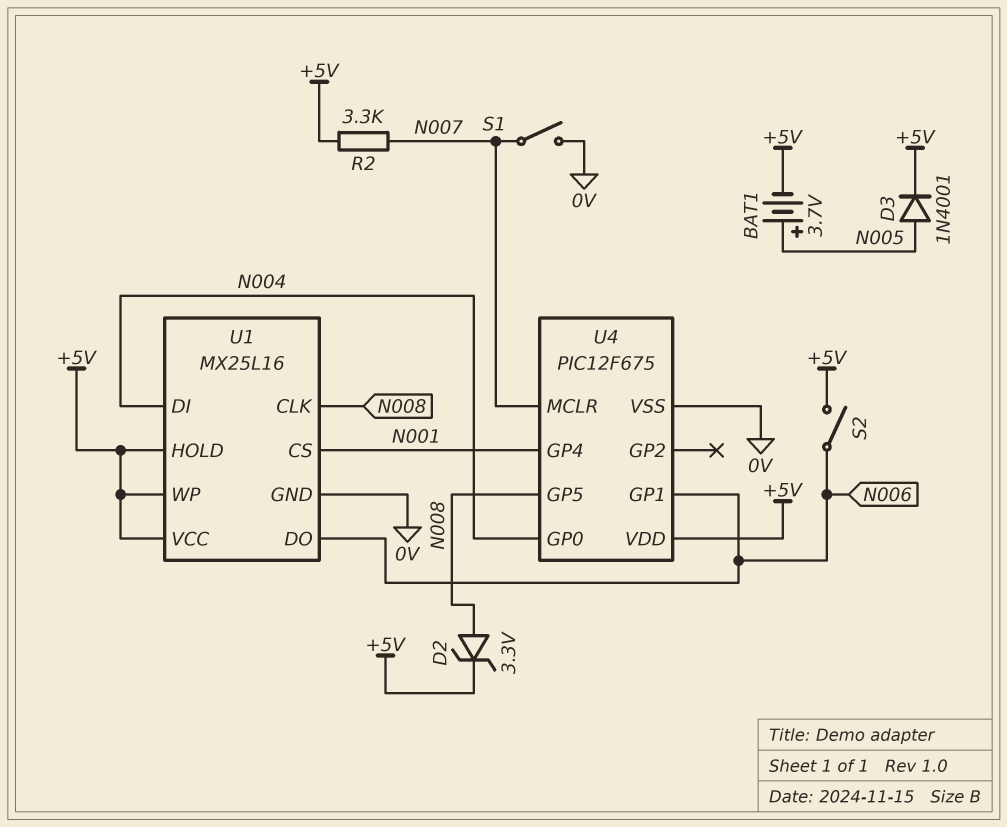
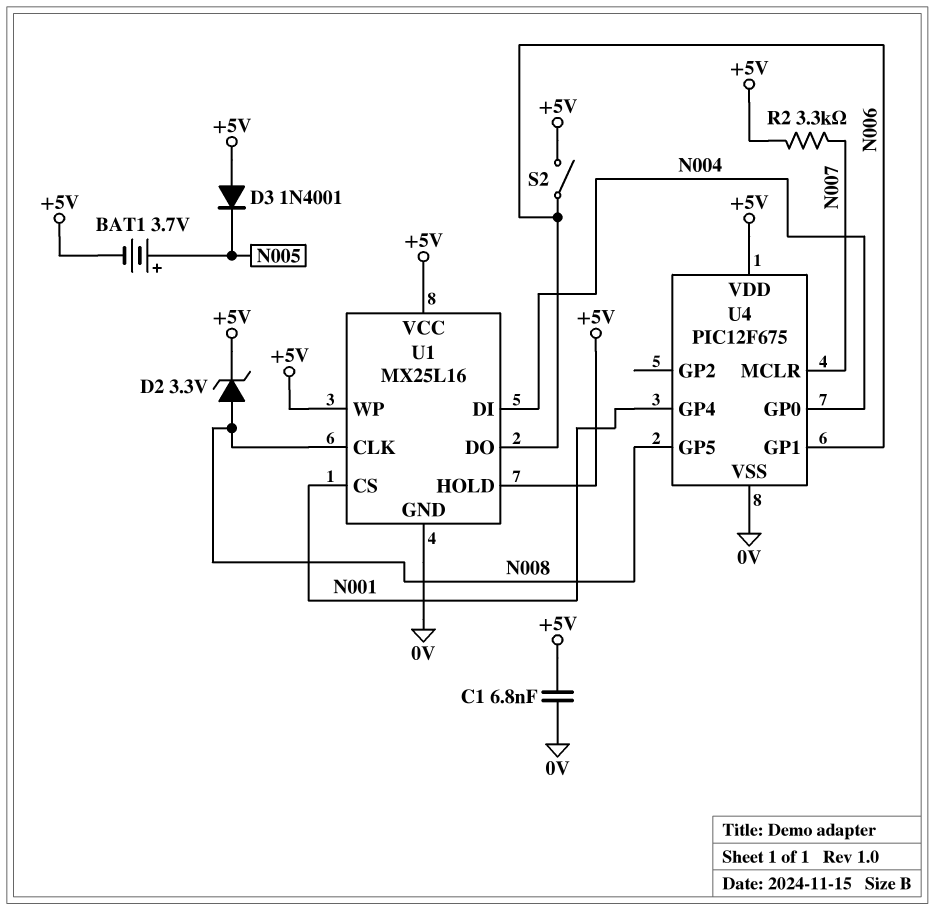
C1: none -> 6.8nF (+5V, 0V)
D3: diode 1N4001 (A N005, K +5V) -> diode 1N4001 (A +5V, K N005)
S1: switch (0V, N007) -> none

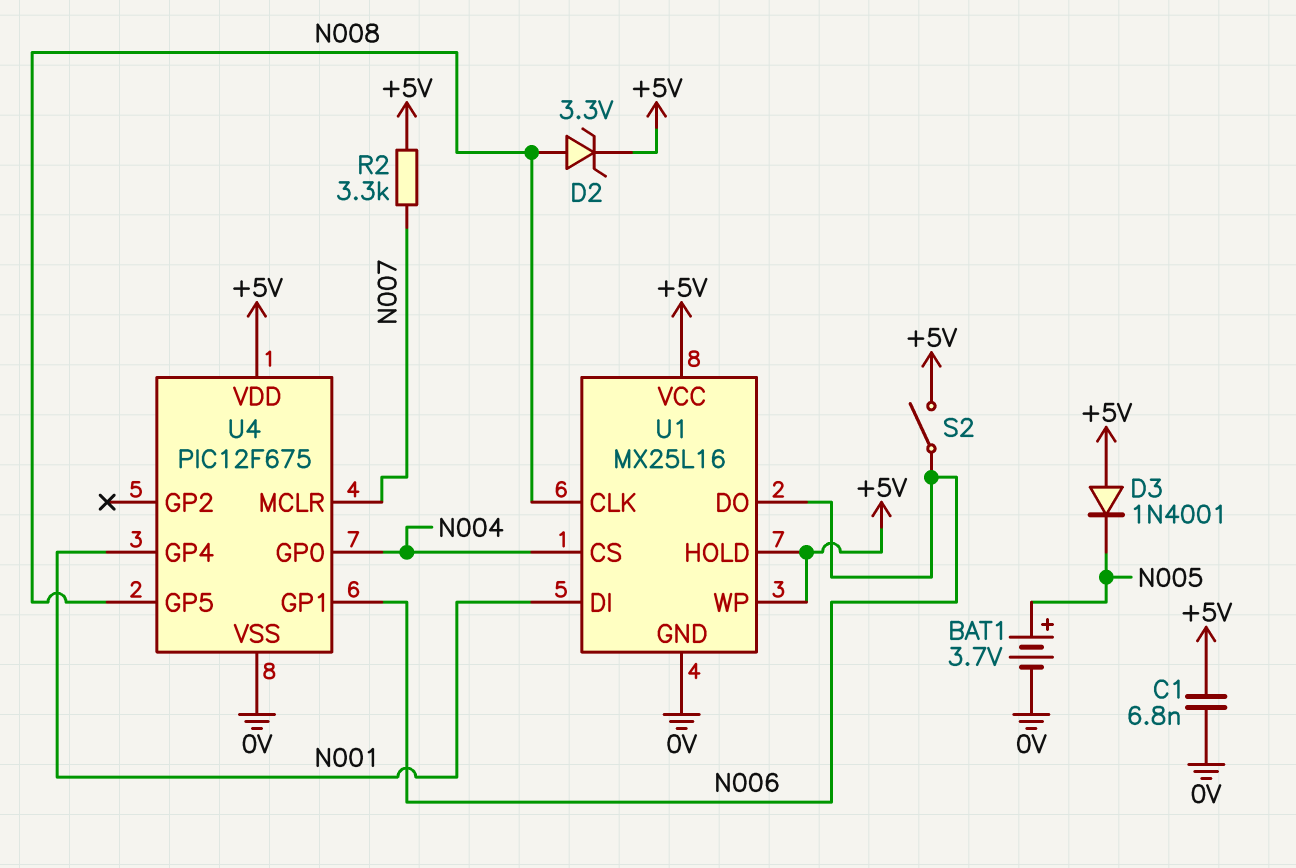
BAT1: 3.7V (plus N005, minus +5V) -> 3.7V (plus N005, minus 0V)
U1 pin CS: N001 -> N004
U1 pin DI: N004 -> N001

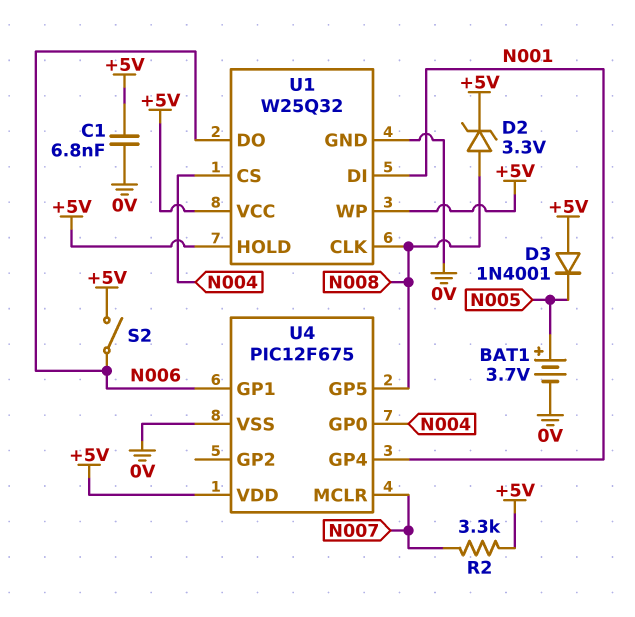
U1: MX25L16 -> W25Q32

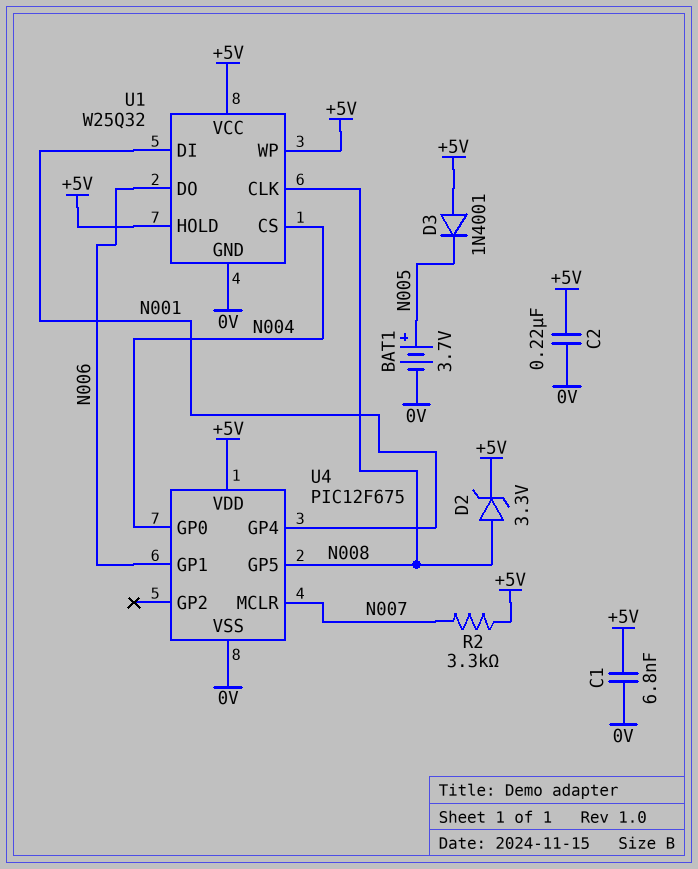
C2: none -> 220nF (+5V, 0V)
S2: switch (+5V, N006) -> none

